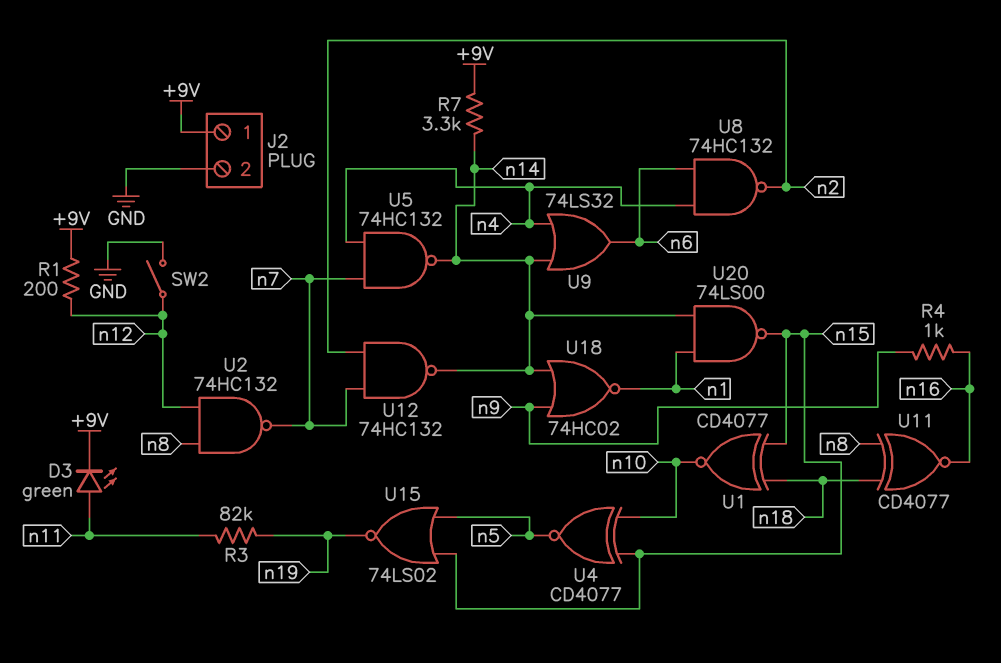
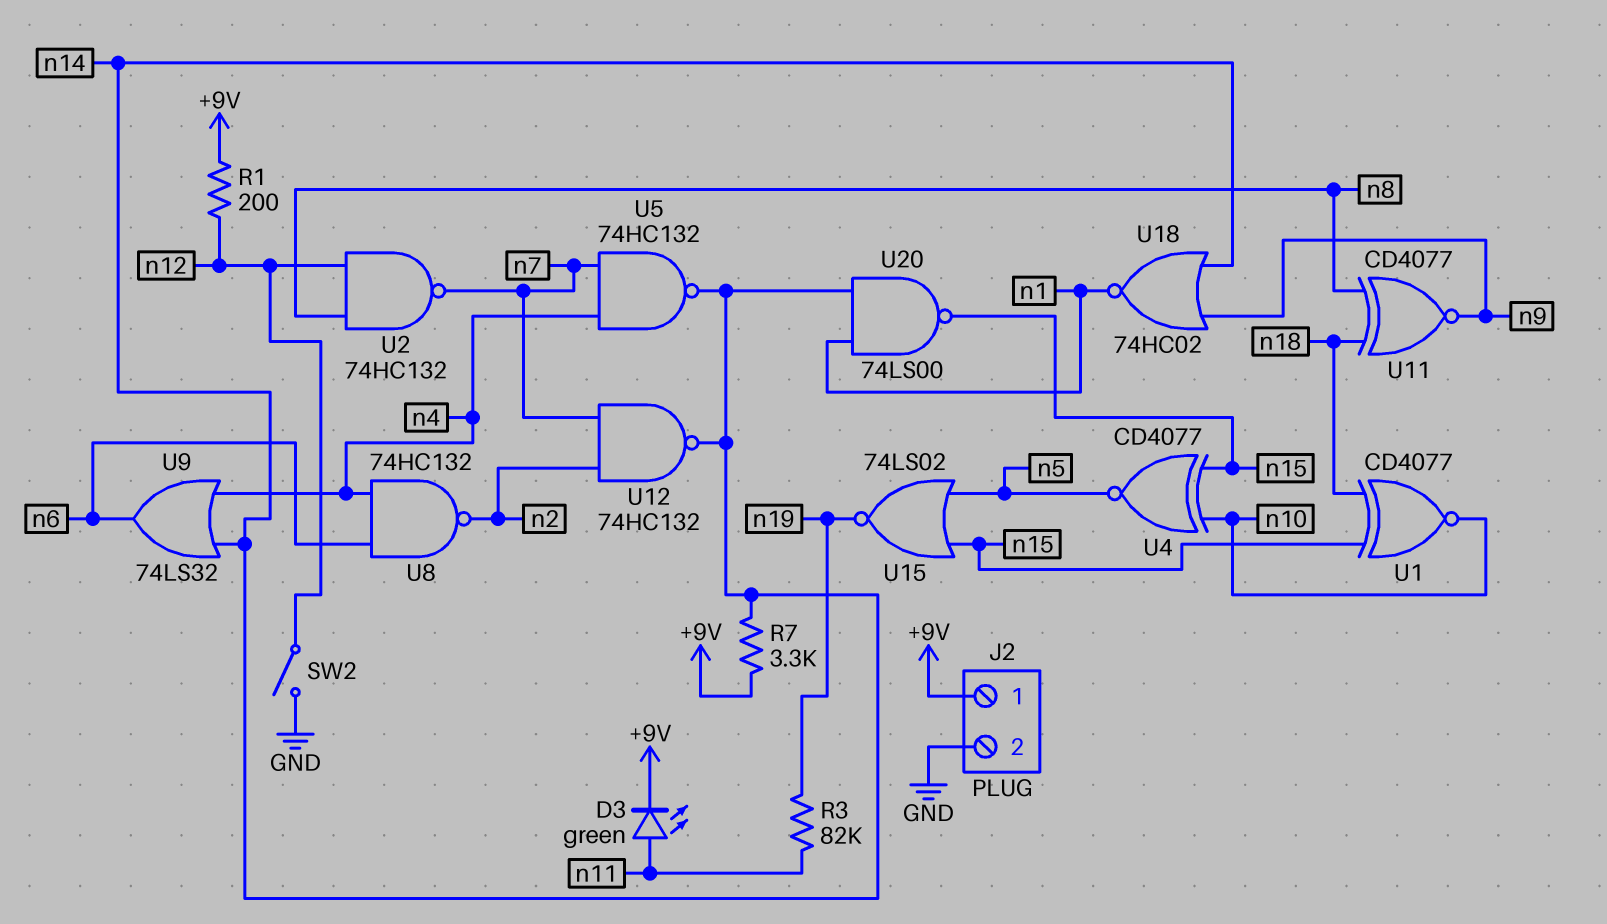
R4: 1k (n9, n16) -> none
U11: XNOR CD4077 (in n8, in n18, out n16) -> XNOR CD4077 (in n8, in n18, out n9)

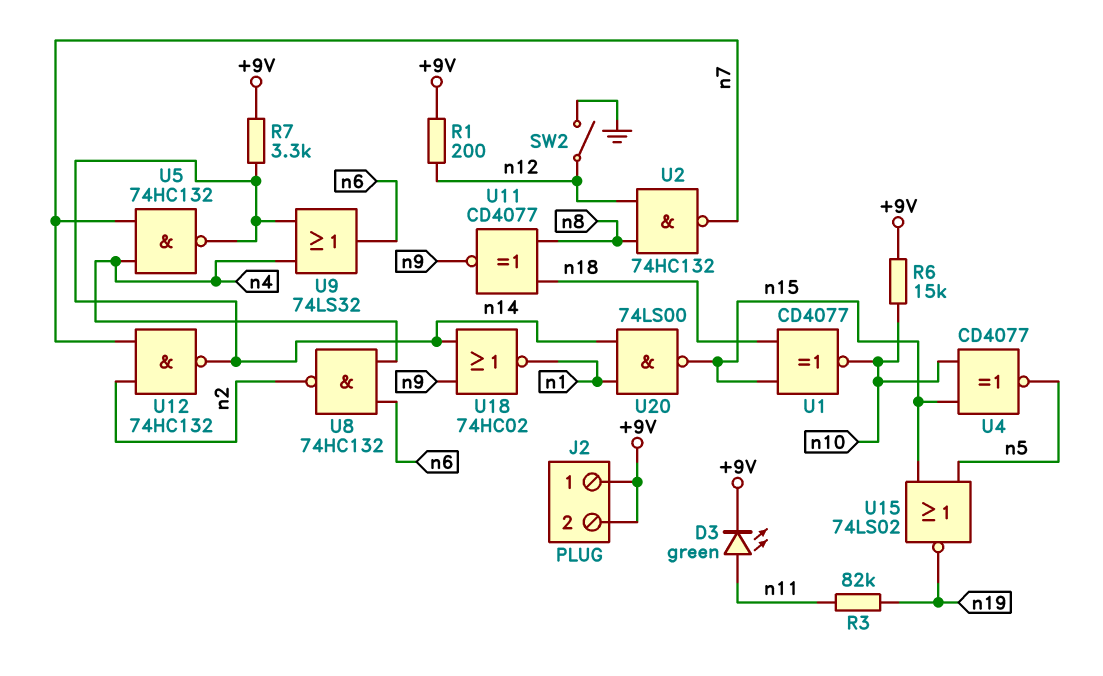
J2 pin 2: GND -> +9V
R6: none -> 15k (+9V, n10)

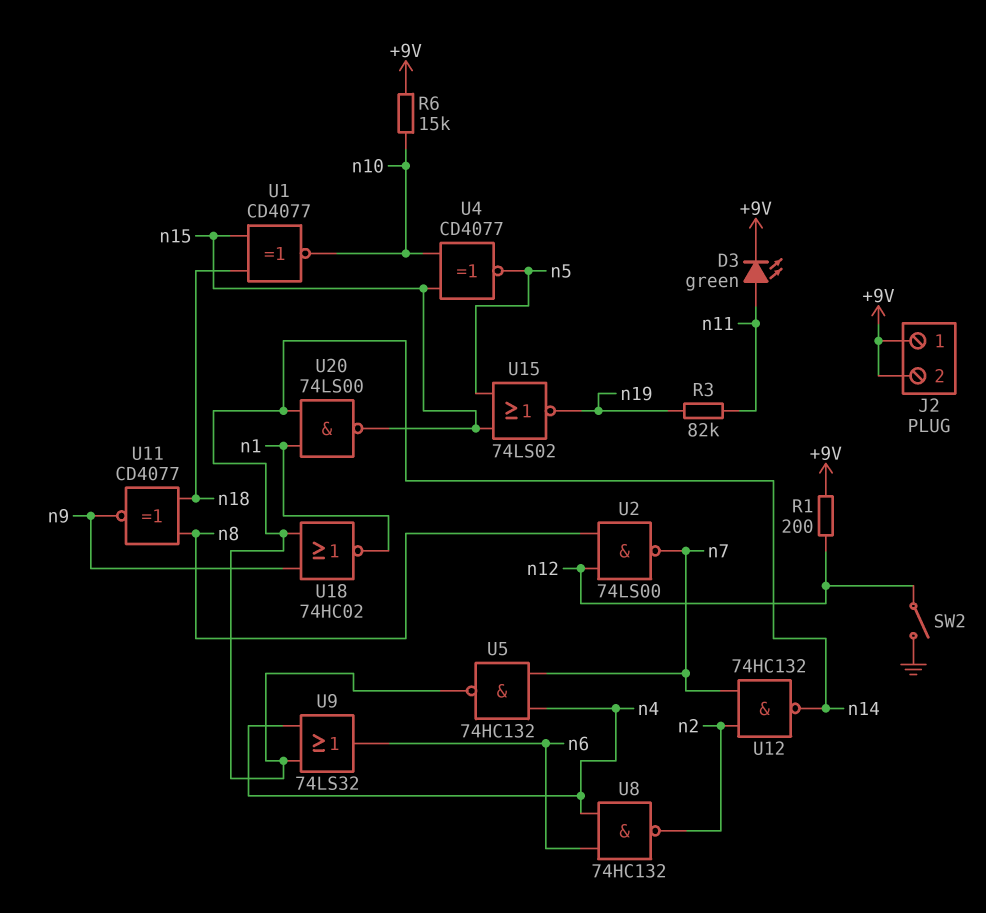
R7: 3.3k (+9V, n14) -> none
U2: NAND 74HC132 (in n8, in n12, out n7) -> NAND 74LS00 (in n8, in n12, out n7)

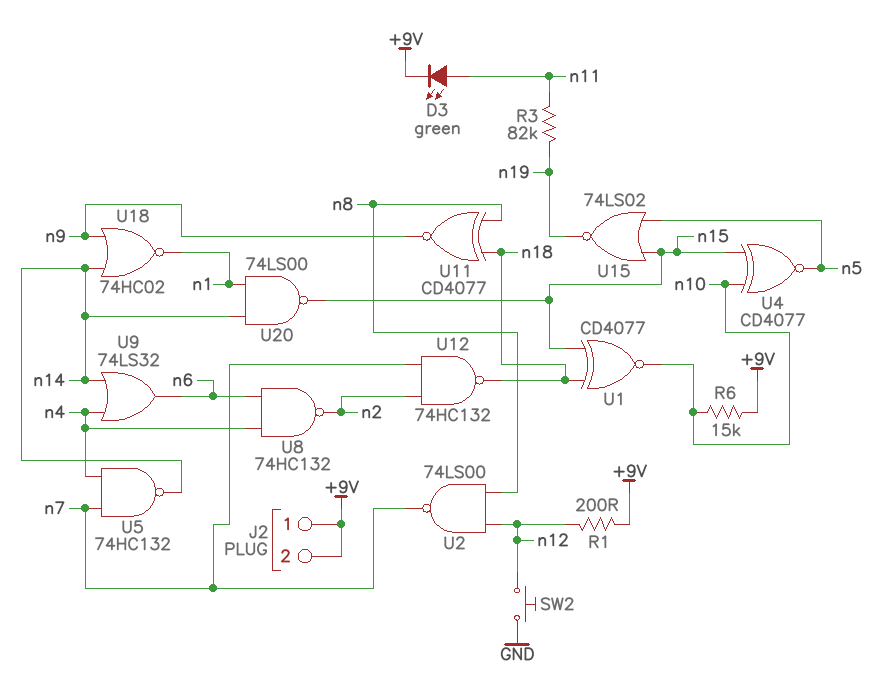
SW2: switch (GND, n12) -> button (GND, n12)
U12: NAND 74HC132 (in n2, in n7, out n14) -> NAND 74HC132 (in n2, in n7, out n18)

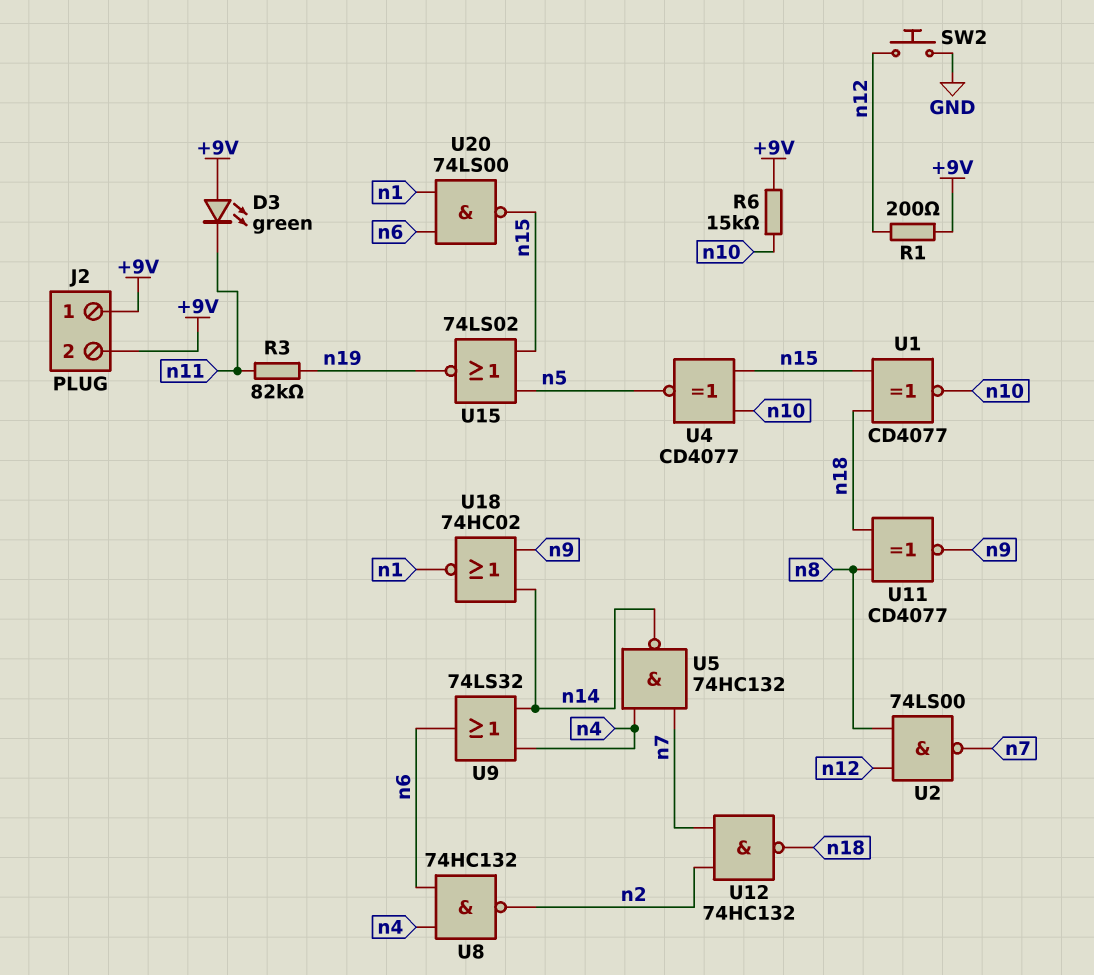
D3: LED green (A n11, K +9V) -> LED green (A +9V, K n11)
U20: NAND 74LS00 (in n1, in n14, out n15) -> NAND 74LS00 (in n1, in n6, out n15)

